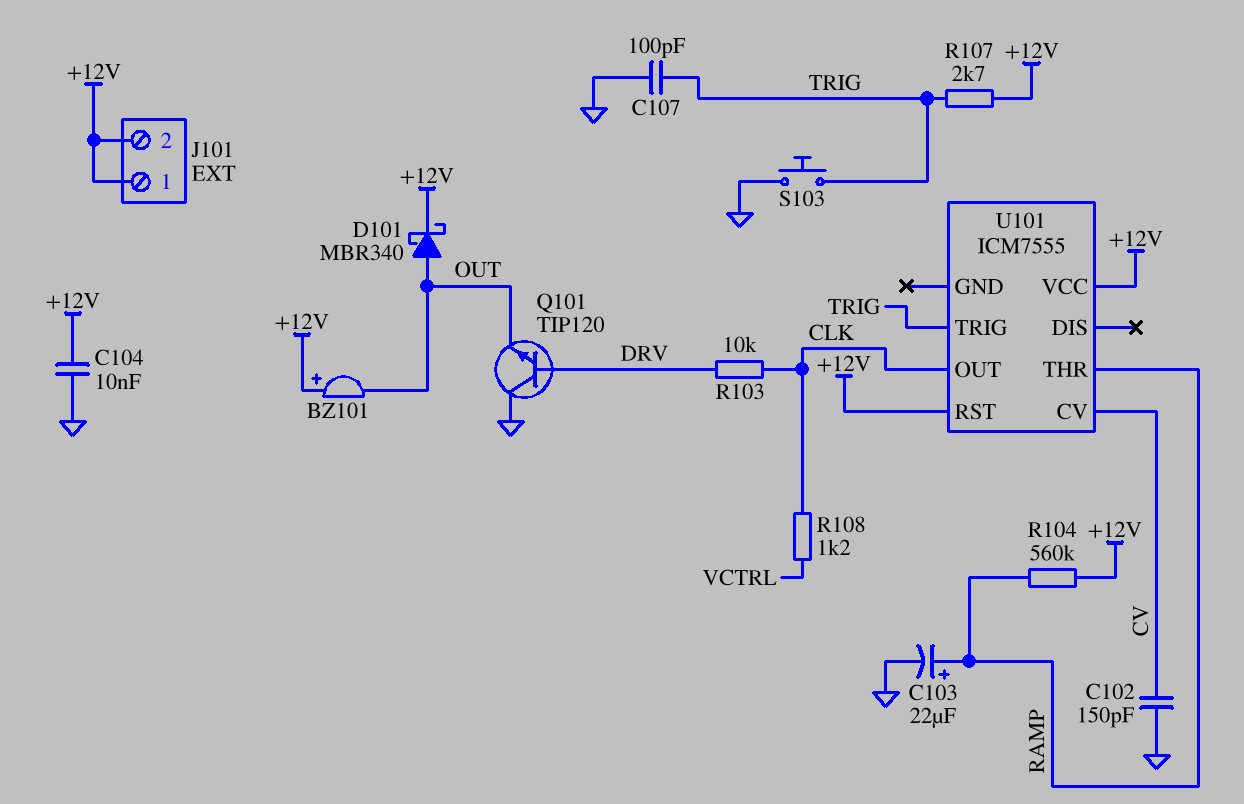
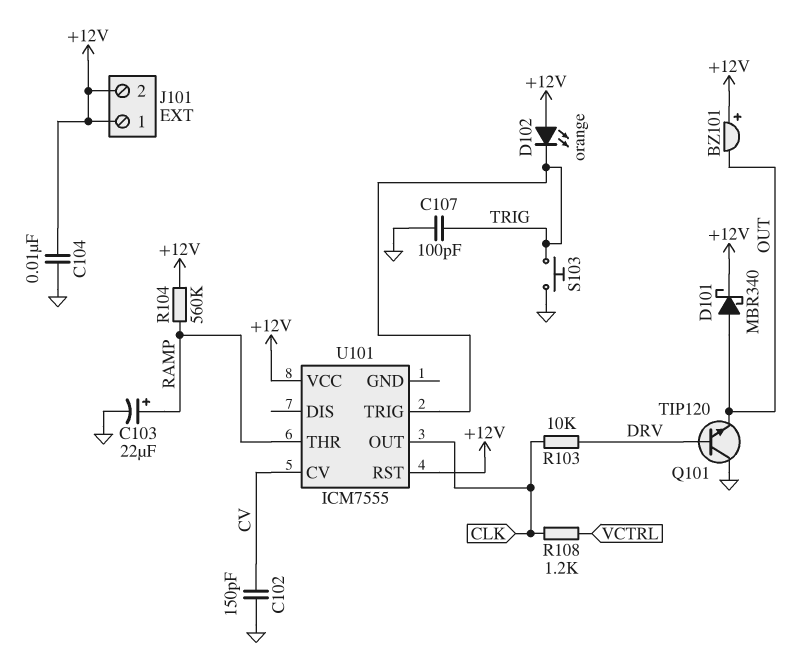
D102: none -> LED orange (A +12V, K TRIG)
R107: 2.7k (+12V, TRIG) -> none

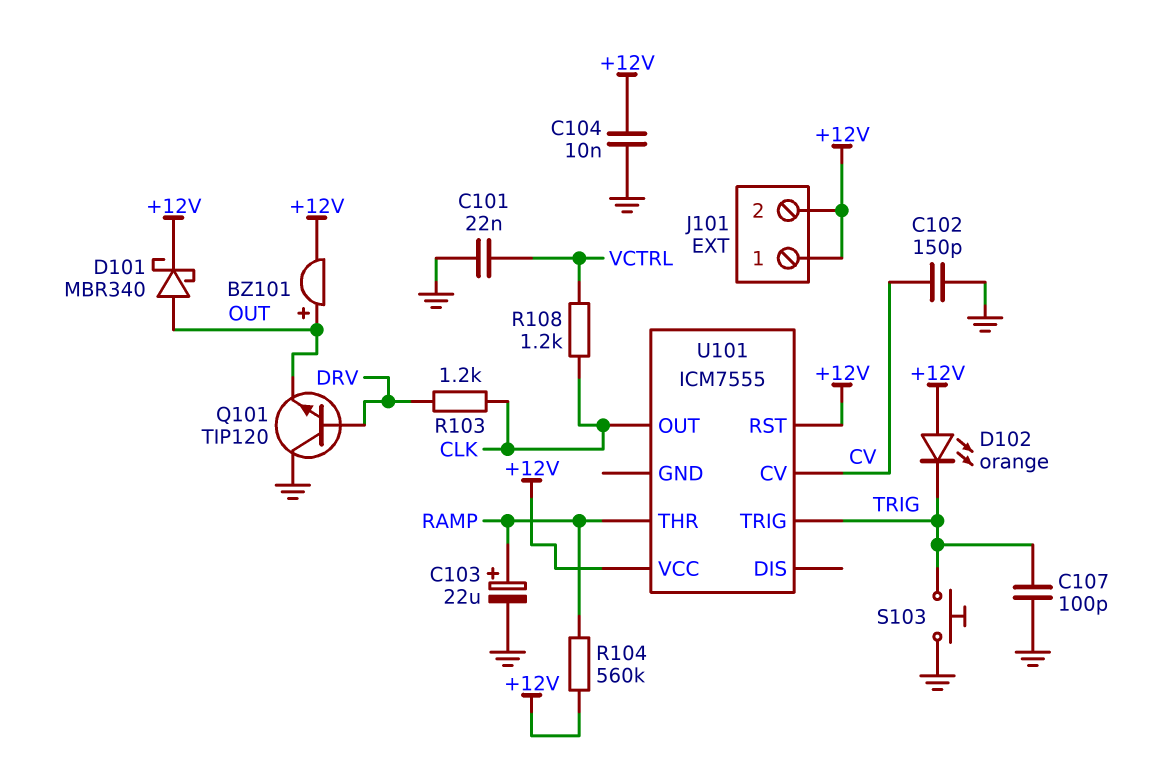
BZ101: buzzer (plus +12V, minus OUT) -> buzzer (plus OUT, minus +12V)
C101: none -> 22nF (GND, VCTRL)
R103: 10k (CLK, DRV) -> 1.2k (CLK, DRV)

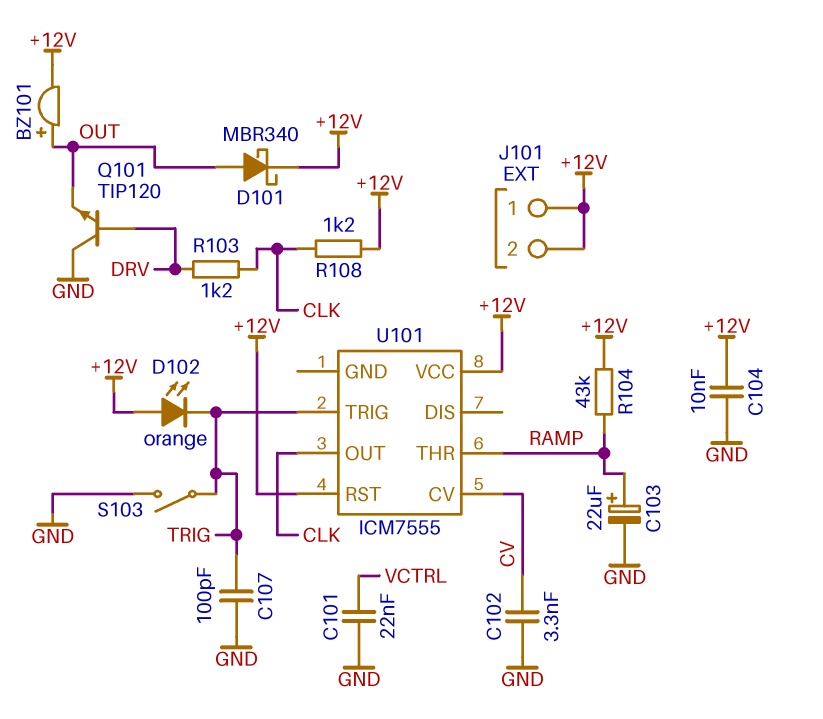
C102: 150pF (CV, GND) -> 3.3nF (CV, GND)
R104: 560k (+12V, RAMP) -> 43k (+12V, RAMP)
R108: 1.2k (CLK, VCTRL) -> 1.2k (+12V, CLK)
S103: button (GND, TRIG) -> switch (GND, TRIG)

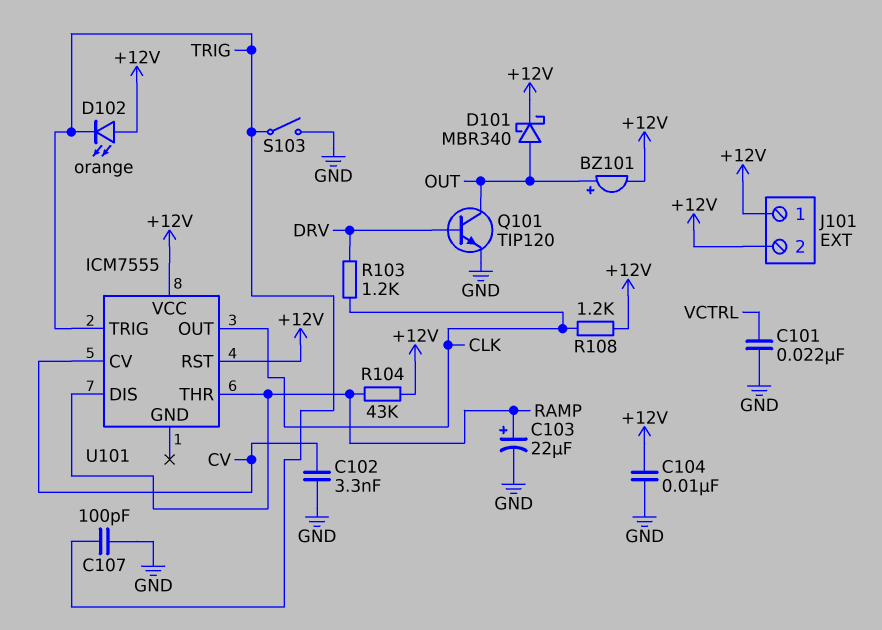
Q101: NPN TIP120 (B DRV, C GND, E OUT) -> NPN TIP120 (B DRV, C OUT, E GND)
U101 pin DIS: none -> RAMP

